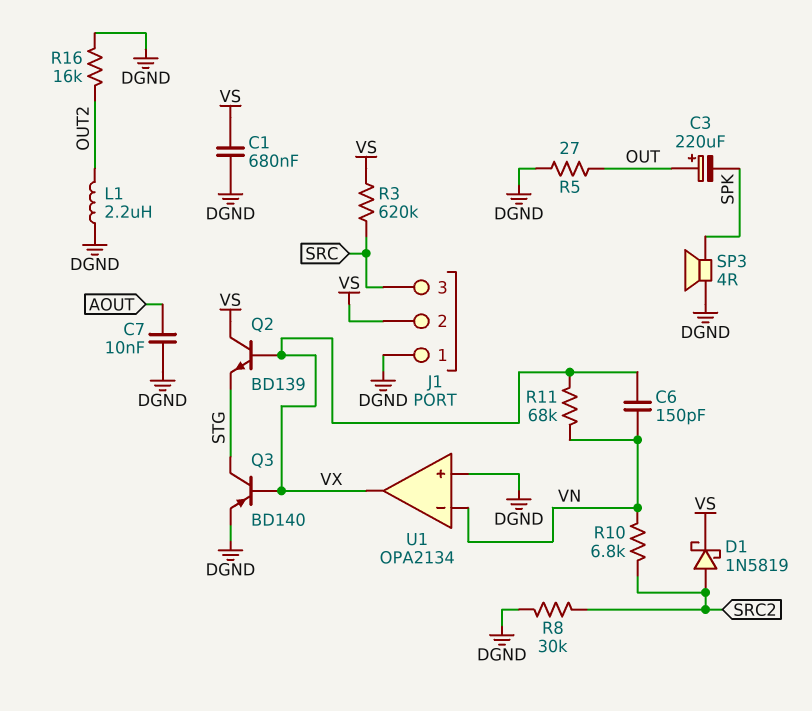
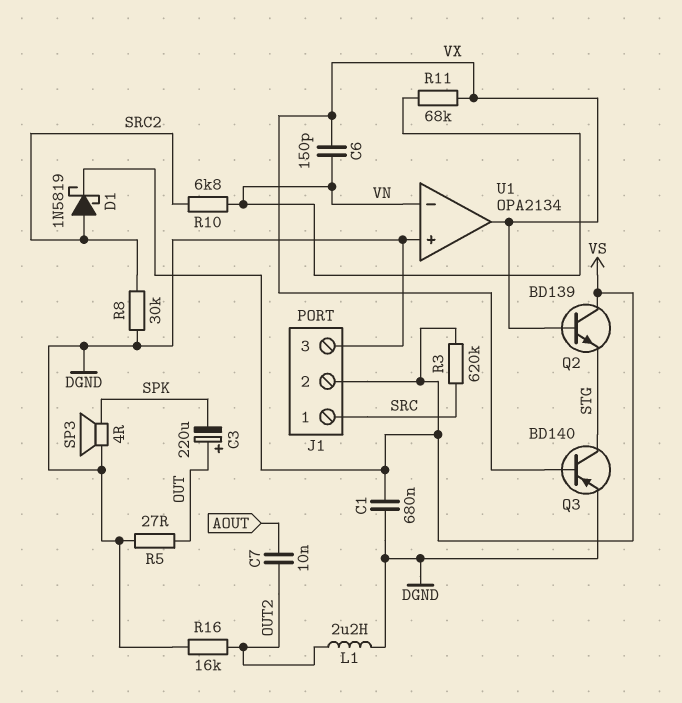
C7: 10nF (AOUT, DGND) -> 10nF (AOUT, OUT2)
J1 pin 1: DGND -> SRC
J1 pin 3: SRC -> DGND

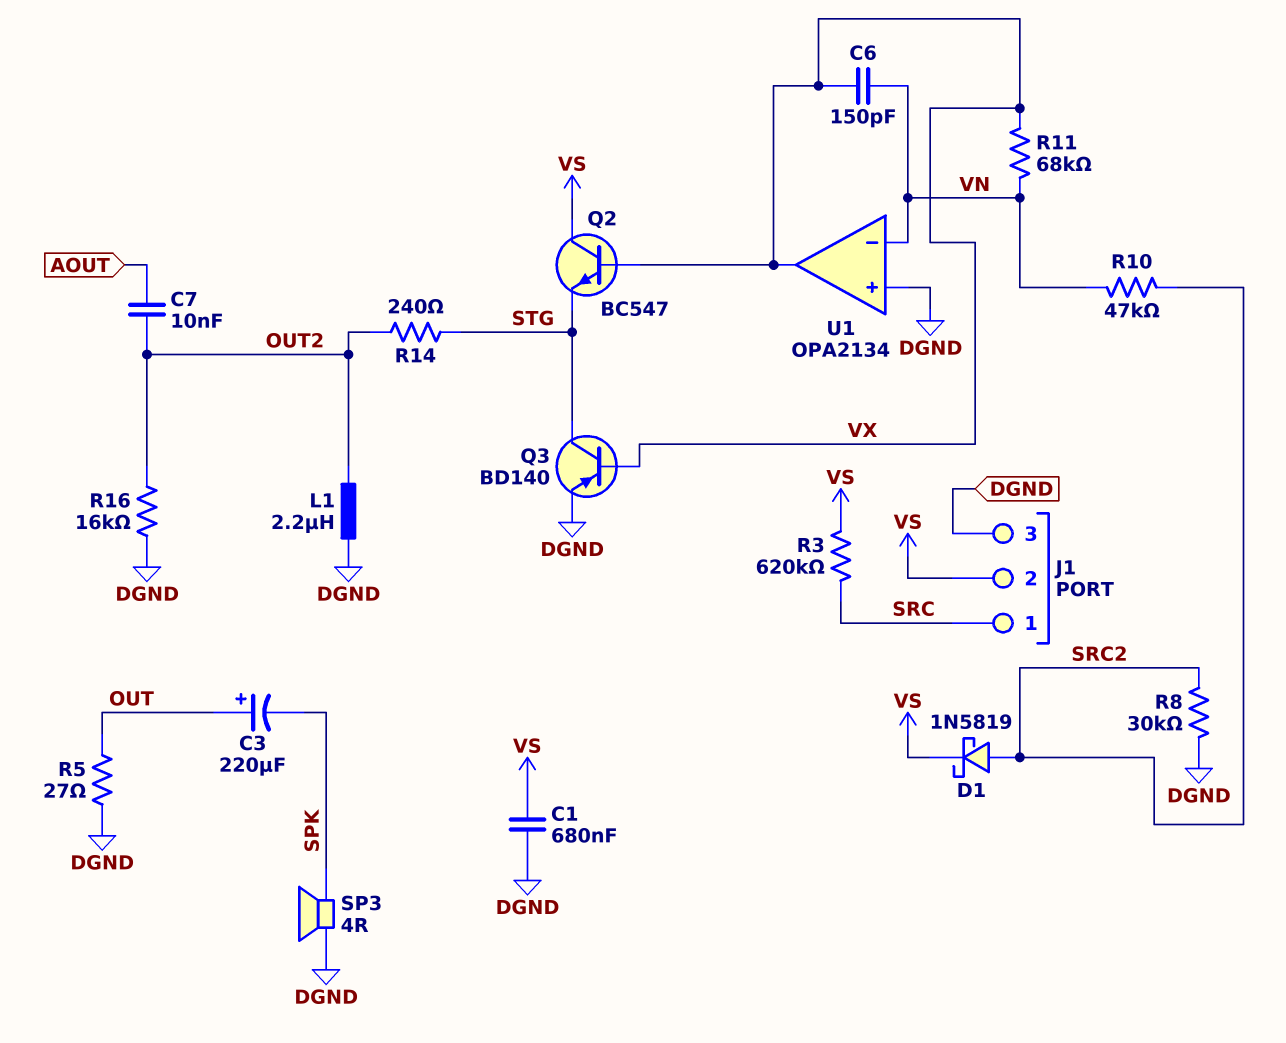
Q2: NPN BD139 (B VX, C VS, E STG) -> NPN BC547 (B VX, C VS, E STG)
R10: 6.8k (SRC2, VN) -> 47k (SRC2, VN)
R14: none -> 240 (OUT2, STG)

